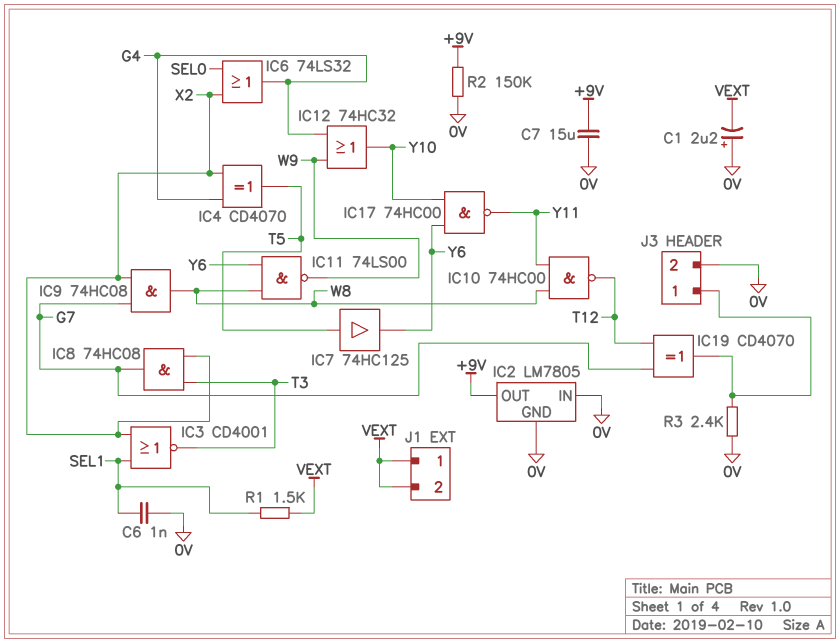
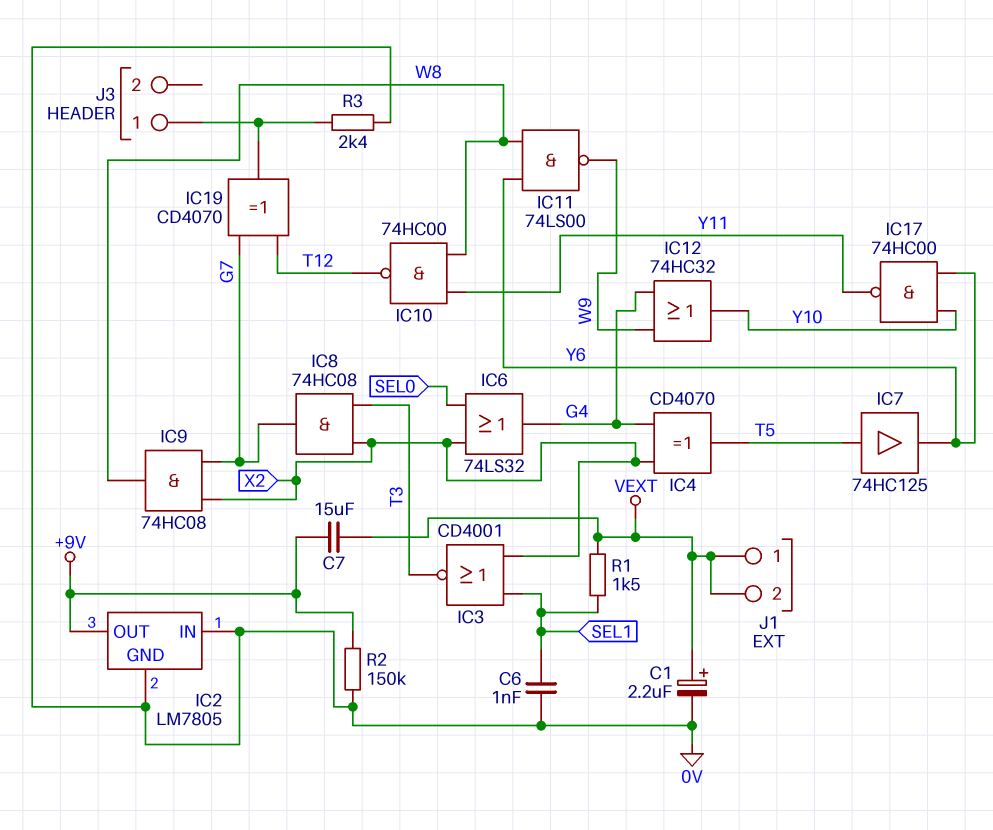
C1: 2.2uF (plus 0V, minus VEXT) -> 2.2uF (plus VEXT, minus 0V)
C7: 15uF (+9V, 0V) -> 15uF (+9V, VEXT)
J3 pin 2: 0V -> none

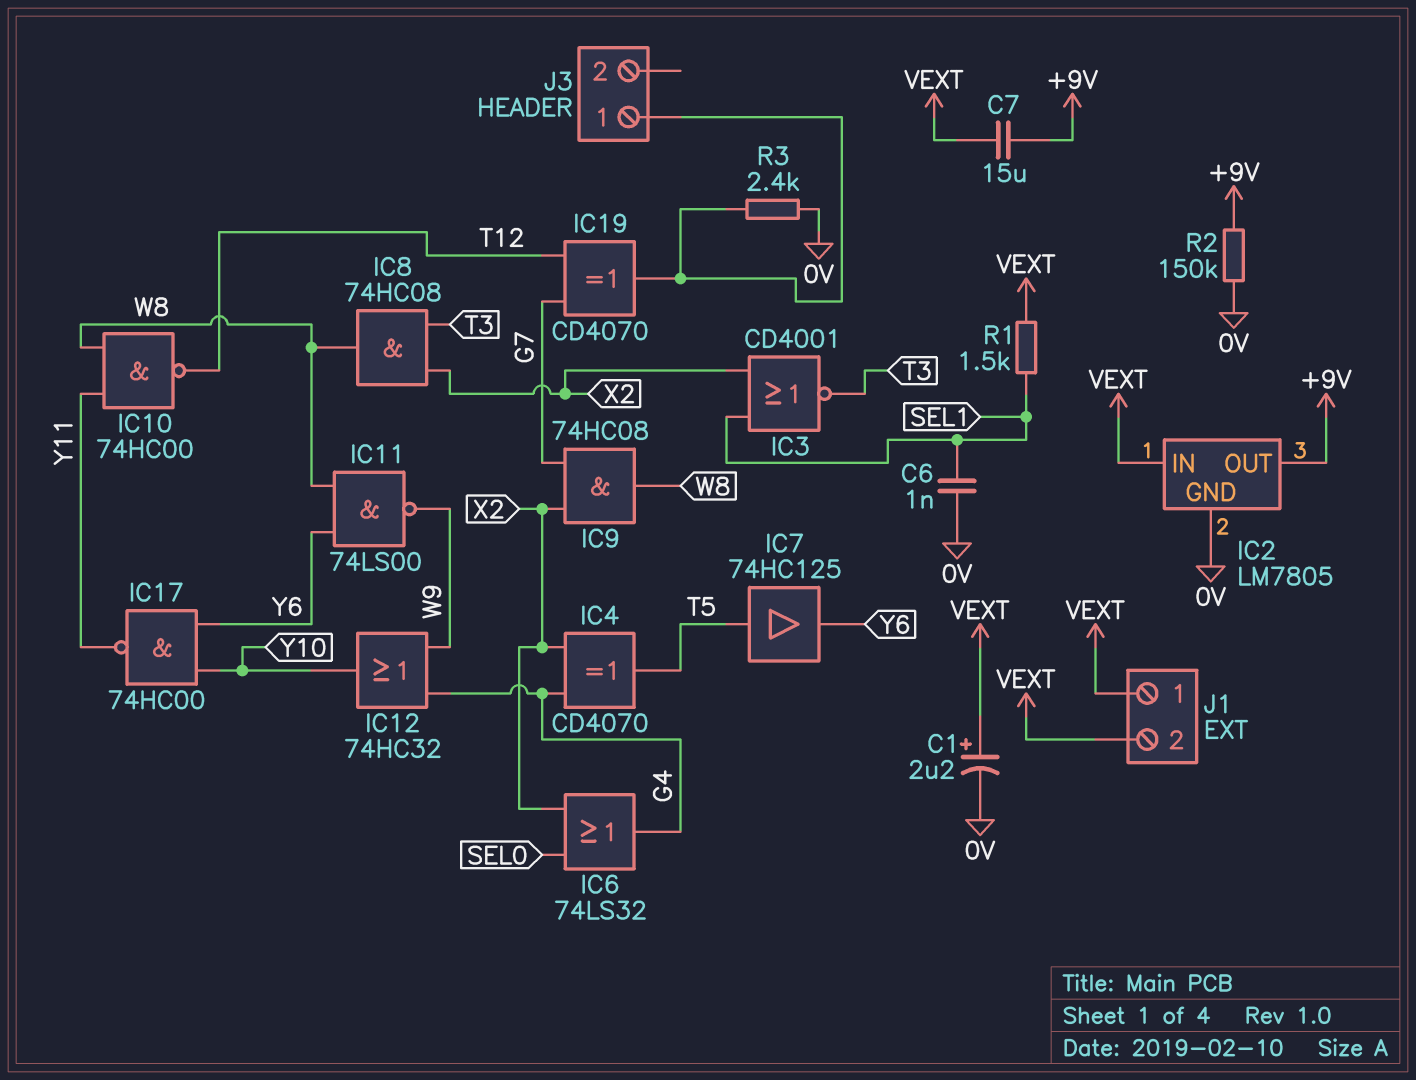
IC2 pin IN: 0V -> VEXT
IC8: AND 74HC08 (in T3, in X2, out G7) -> AND 74HC08 (in T3, in X2, out W8)

